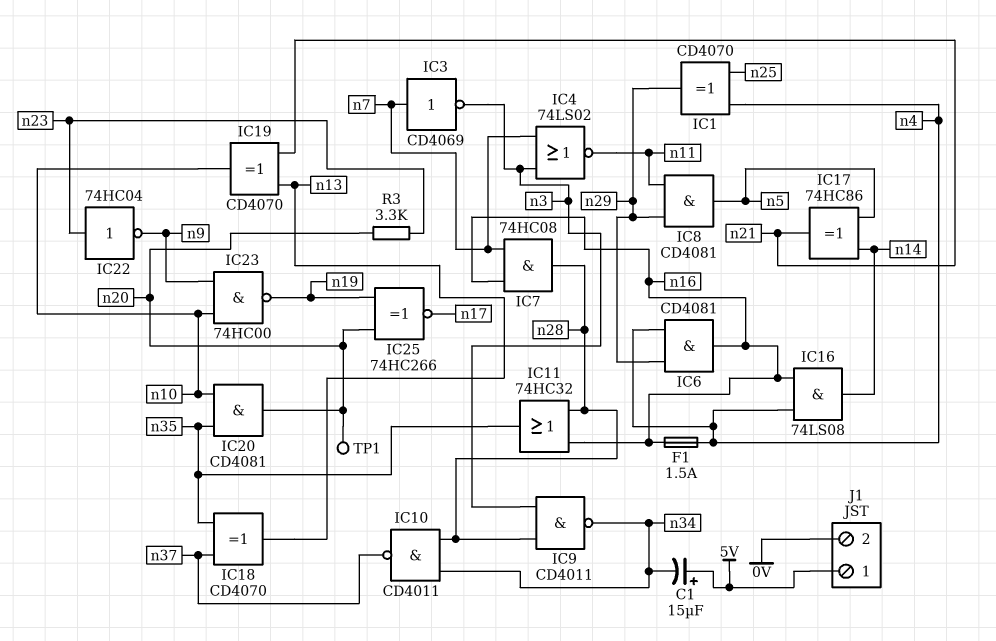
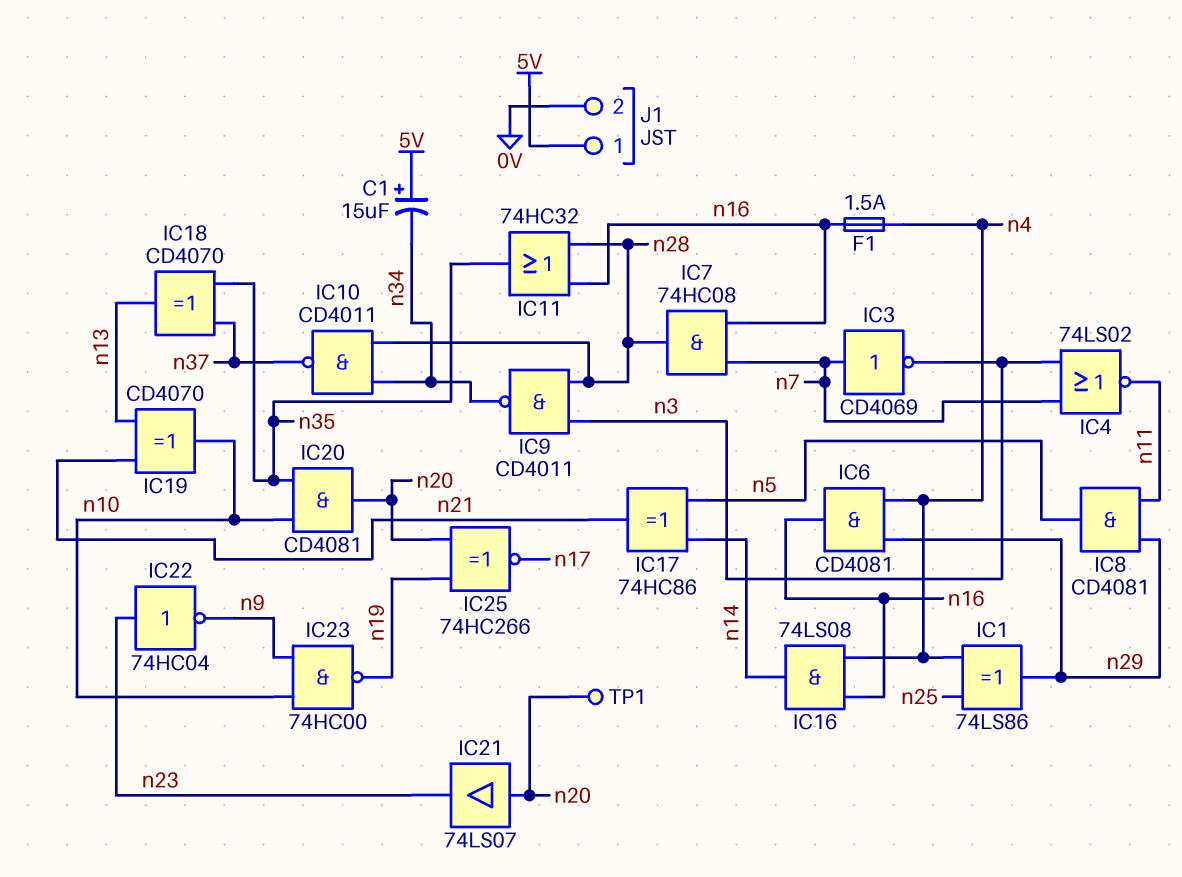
IC1: XOR CD4070 (in n4, in n25, out n29) -> XOR 74LS86 (in n4, in n25, out n29)
IC21: none -> buffer 74LS07 (in n20, out n23)
R3: 3.3k (n20, n23) -> none

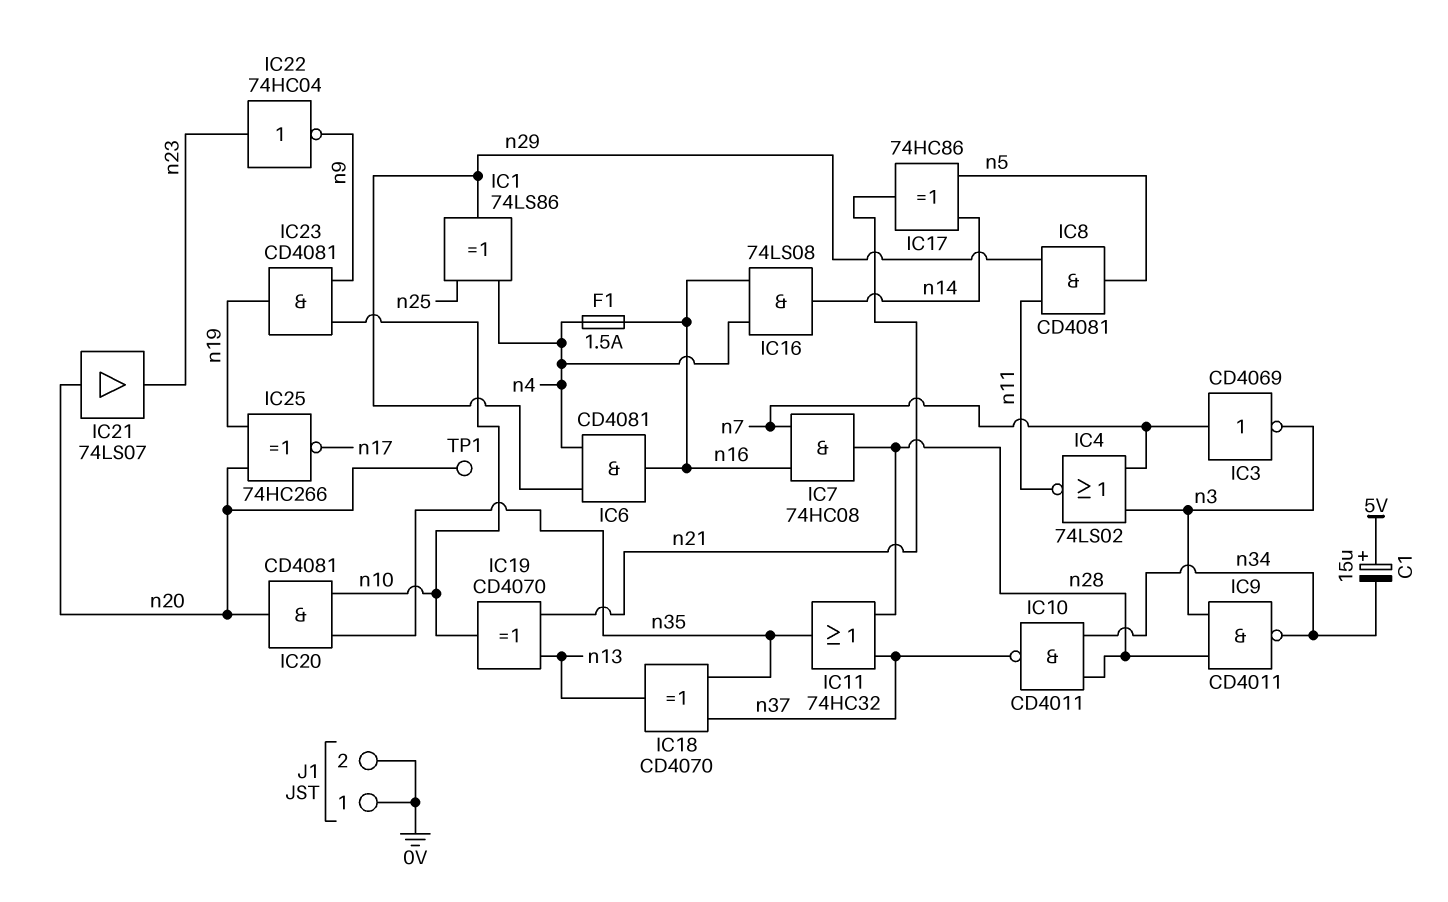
IC11: OR 74HC32 (in n16, in n28, out n35) -> OR 74HC32 (in n28, in n37, out n35)
IC23: NAND 74HC00 (in n9, in n10, out n19) -> AND CD4081 (in n9, in n10, out n19)
J1 pin 1: 5V -> 0V

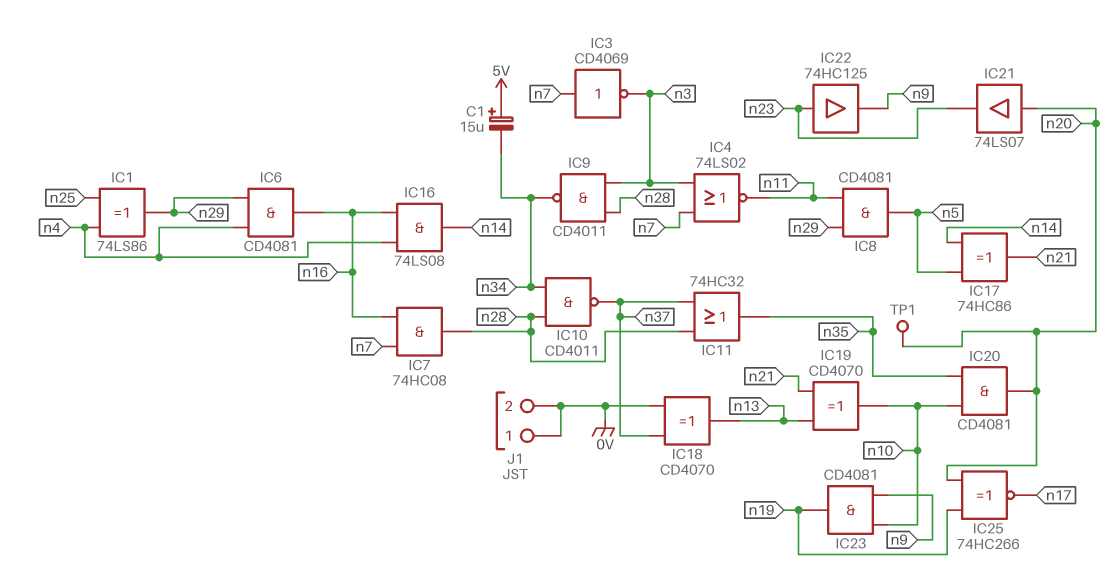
F1: 1.5A (n4, n16) -> none
IC18: XOR CD4070 (in n35, in n37, out n13) -> XOR CD4070 (in 0V, in n37, out n13)
IC22: NOT 74HC04 (in n23, out n9) -> buffer 74HC125 (in n23, out n9)

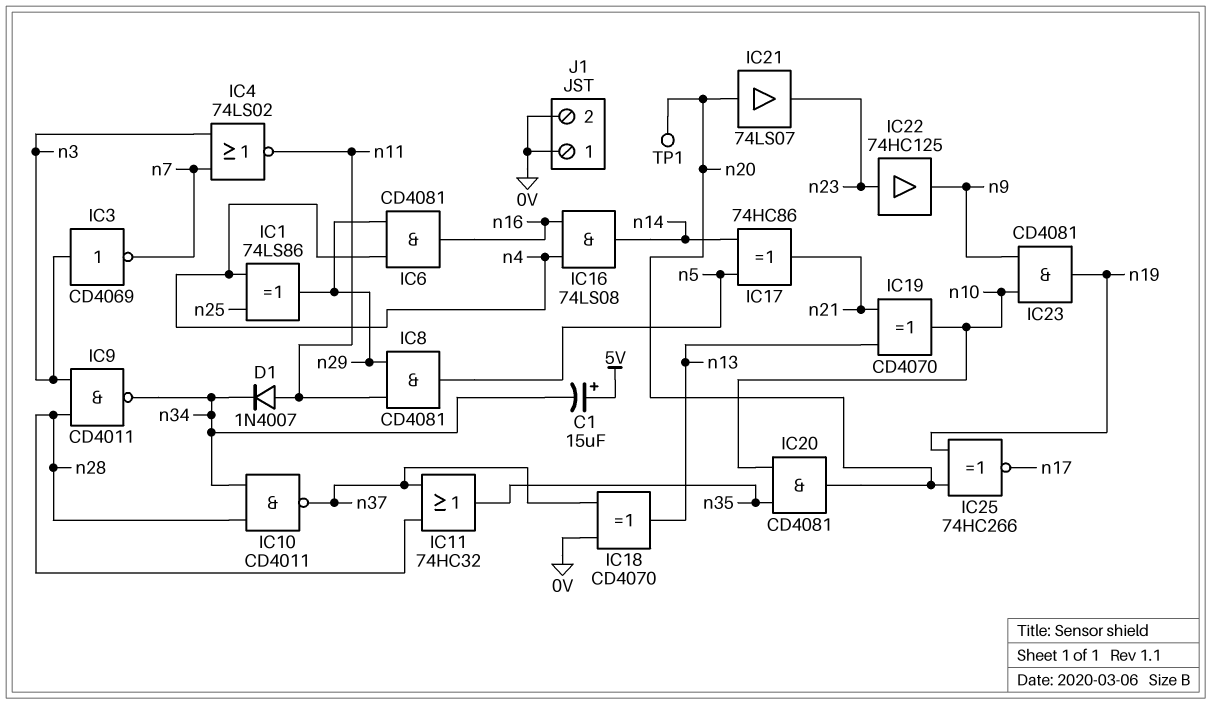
D1: none -> diode 1N4007 (A n11, K n34)
IC3: NOT CD4069 (in n7, out n3) -> NOT CD4069 (in n3, out n7)
IC7: AND 74HC08 (in n7, in n16, out n28) -> none

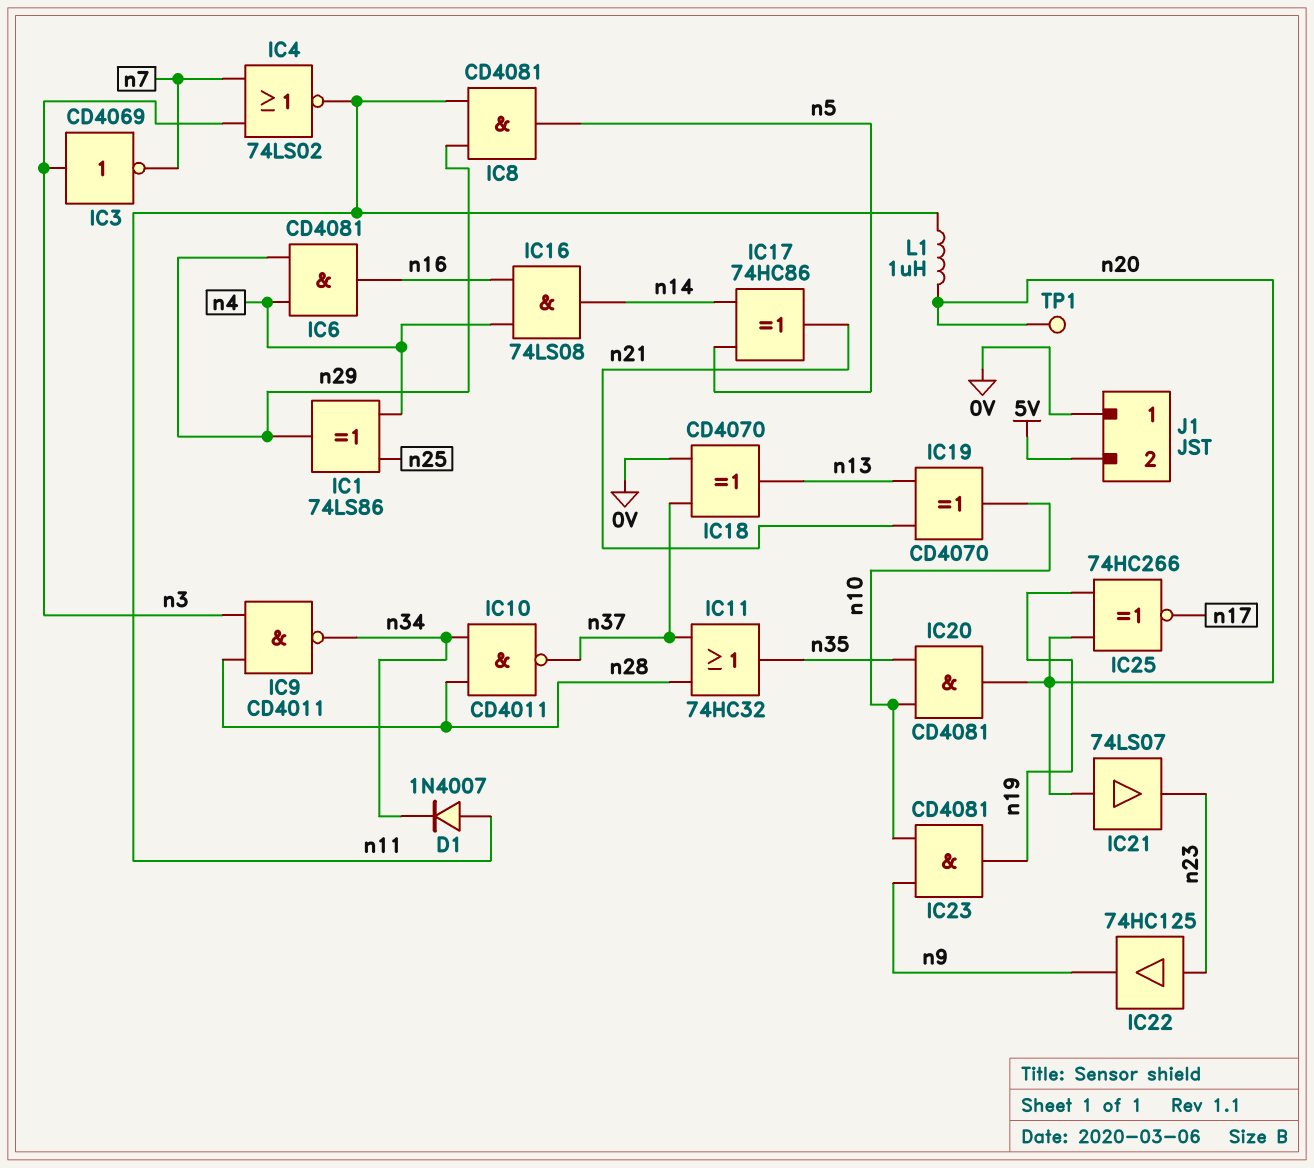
C1: 15uF (plus 5V, minus n34) -> none
J1 pin 2: 0V -> 5V
L1: none -> 1uH (n11, n20)

